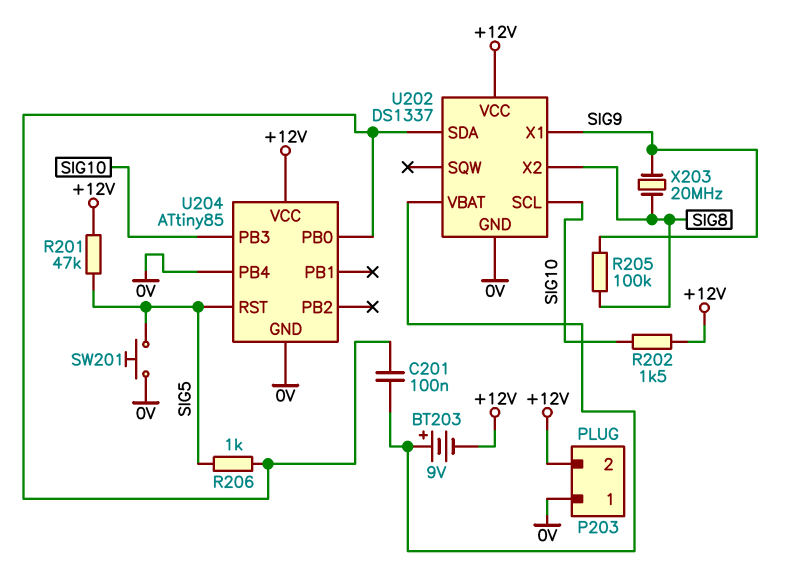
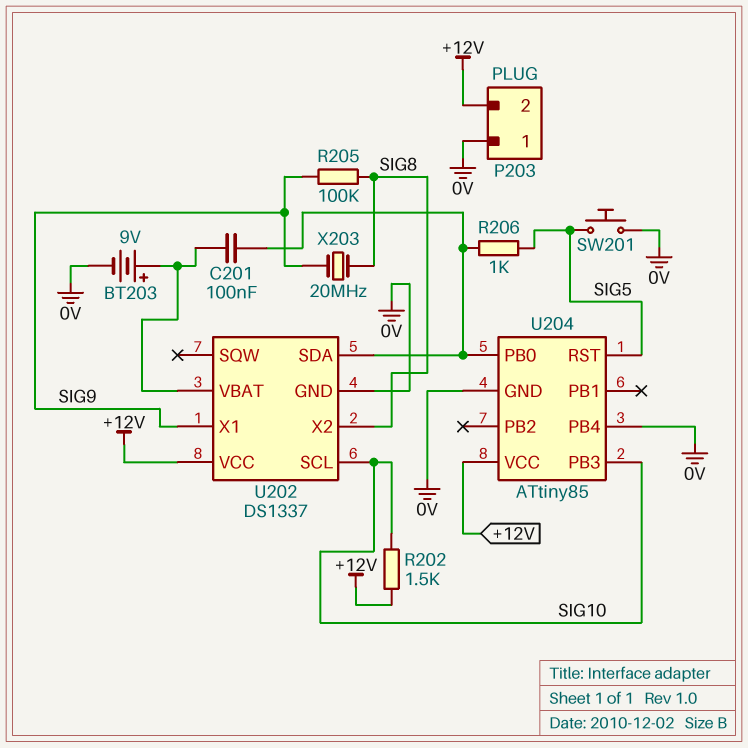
BT203: 9V (plus U202/VBAT, minus +12V) -> 9V (plus U202/VBAT, minus 0V)
R201: 47k (+12V, SIG5) -> none

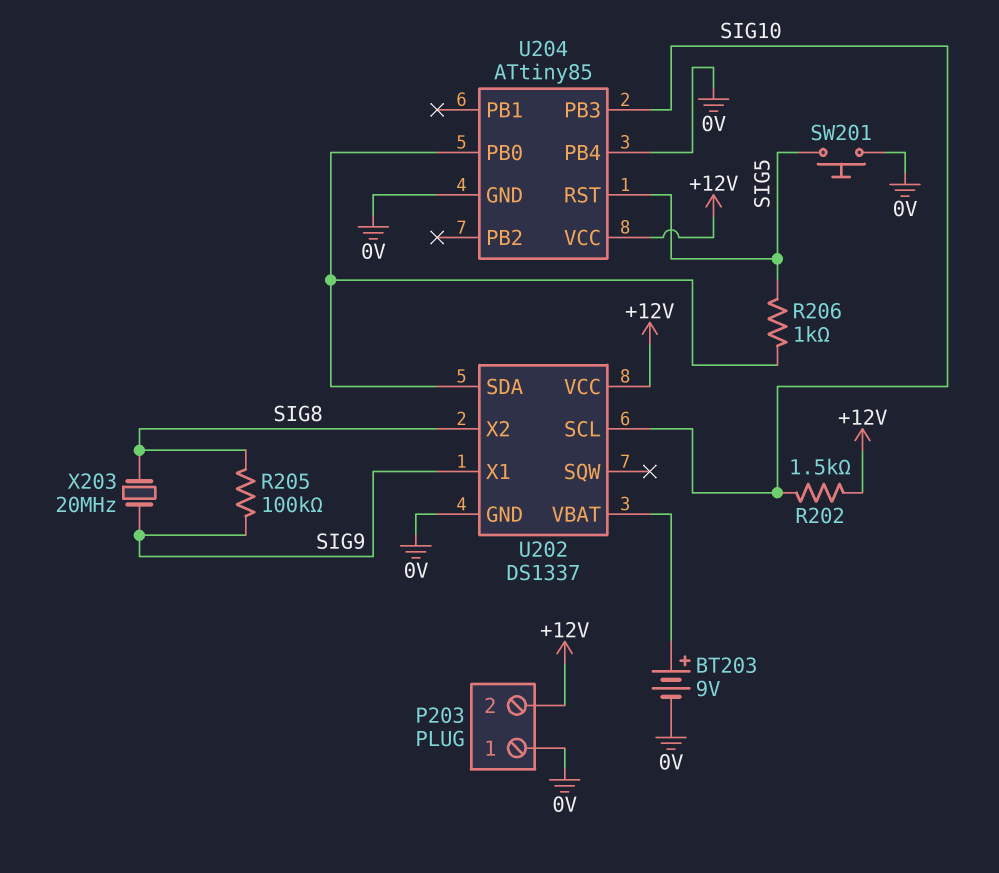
C201: 100nF (U202/SDA, U202/VBAT) -> none

